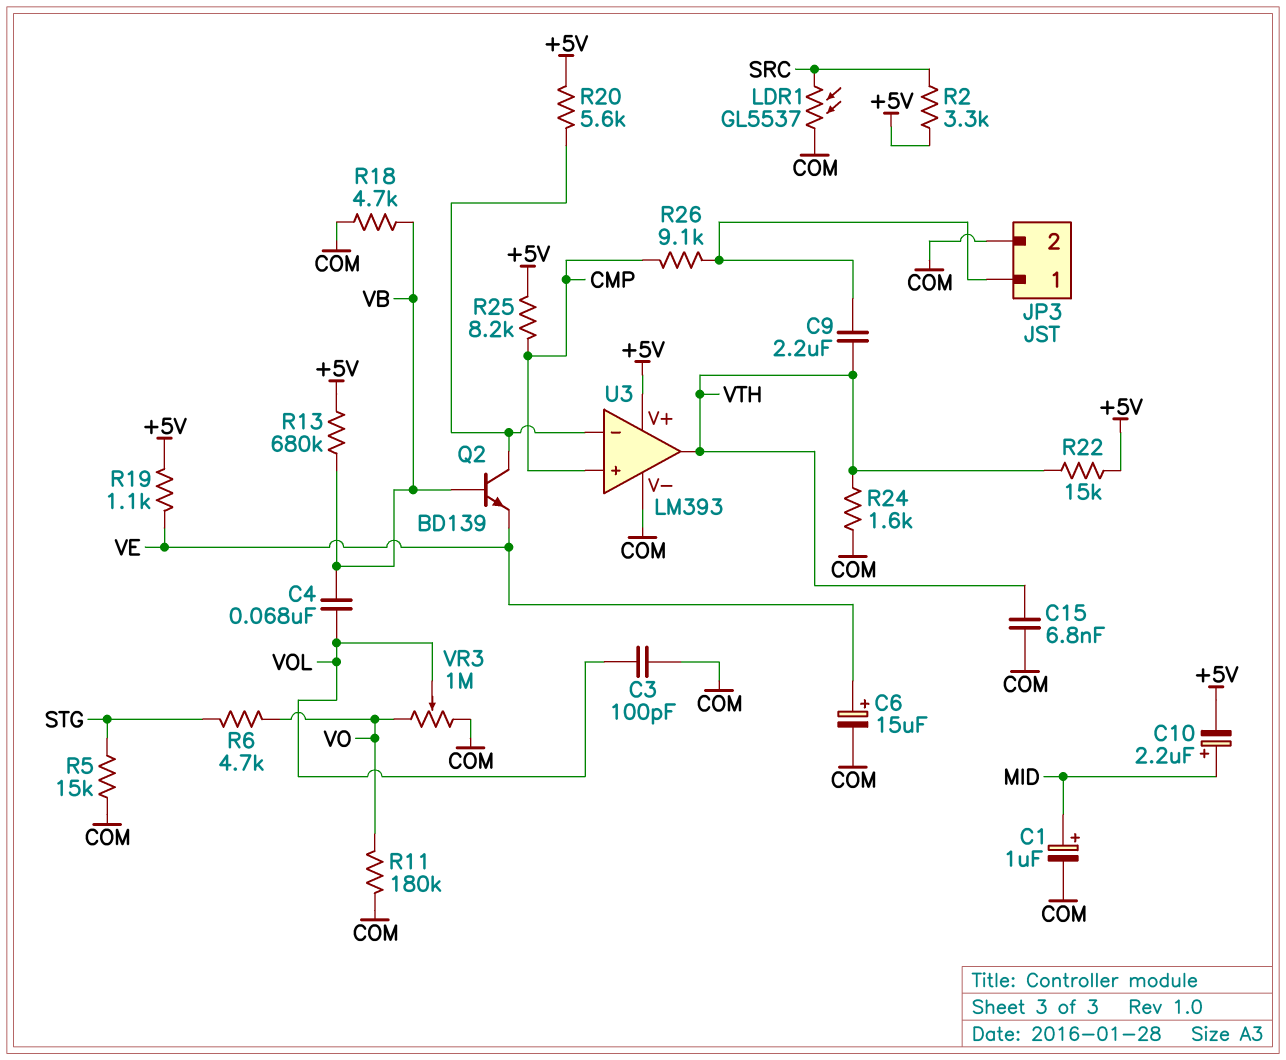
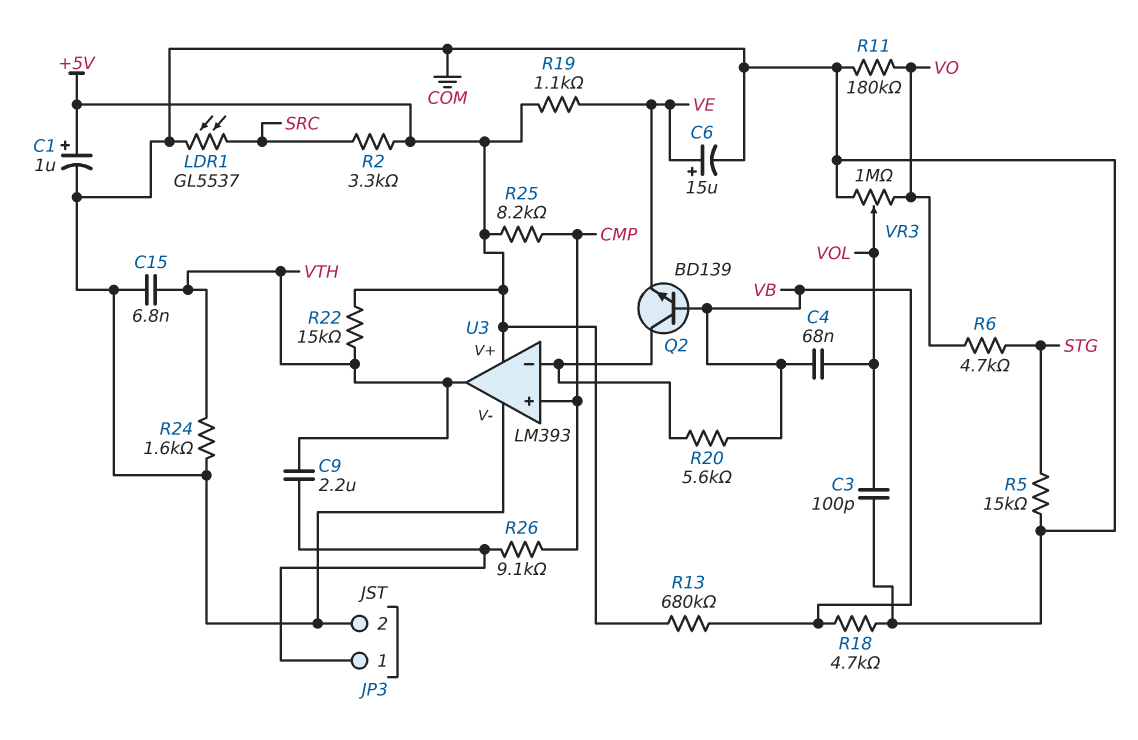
C1: 1uF (plus MID, minus COM) -> 1uF (plus +5V, minus COM)
C10: 2.2uF (plus MID, minus +5V) -> none
R20: 5.6k (+5V, U3/in-) -> 5.6k (U3/in-, VB)

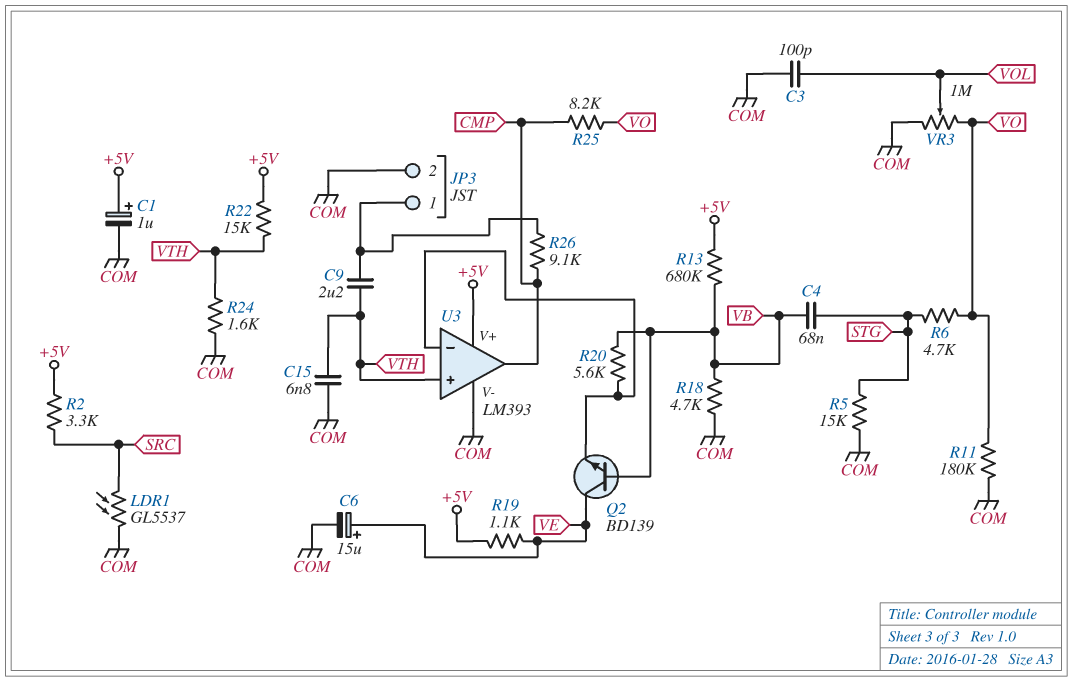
C4: 68nF (VB, VOL) -> 68nF (STG, VB)
Q2: NPN BD139 (B VB, C U3/in-, E VE) -> NPN BD139 (B VB, C VE, E U3/in-)
R25: 8.2k (+5V, CMP) -> 8.2k (CMP, VO)
U3 pin in+: CMP -> VTH
U3 pin out: VTH -> CMP

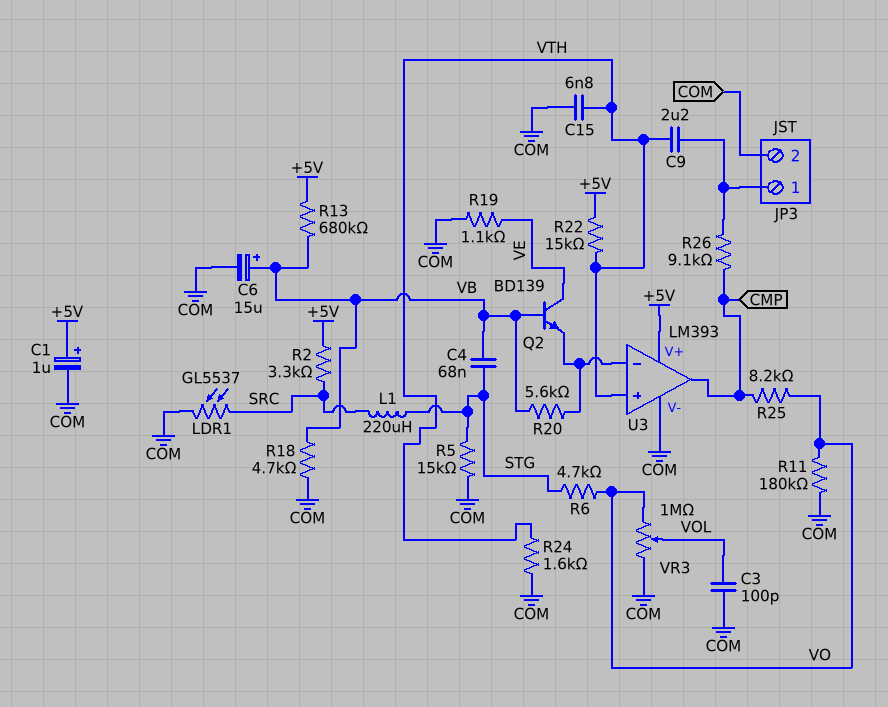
C6: 15uF (plus VE, minus COM) -> 15uF (plus VB, minus COM)
L1: none -> 220uH (SRC, STG)
R19: 1.1k (+5V, VE) -> 1.1k (COM, VE)

